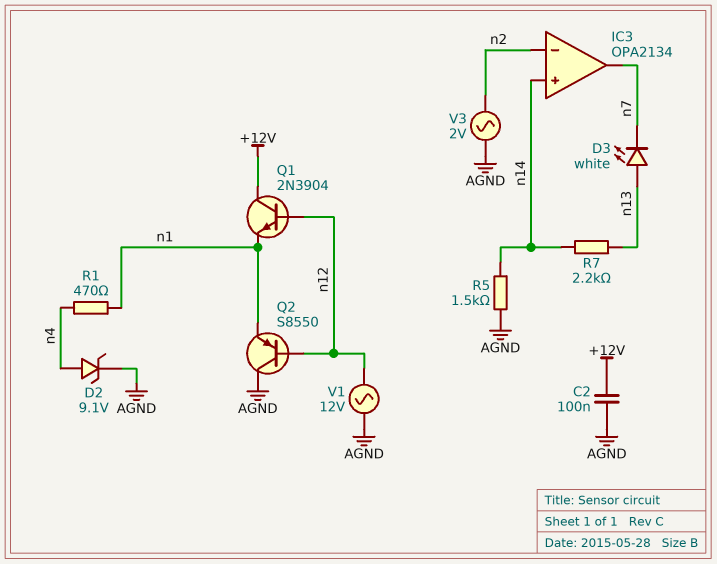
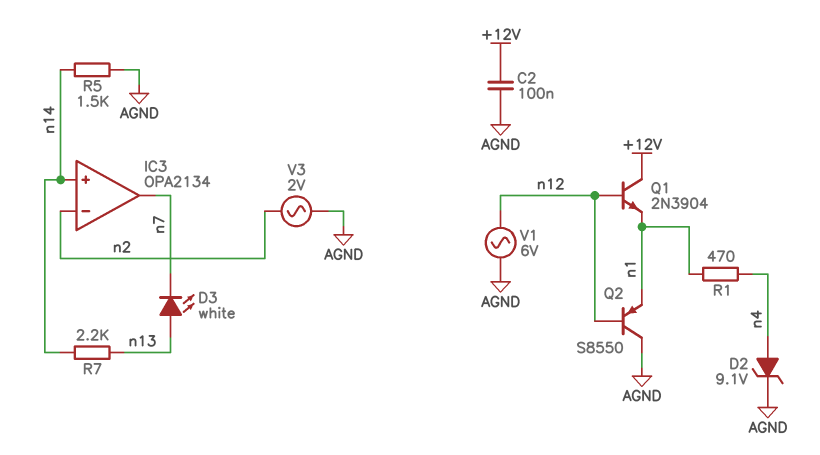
V1: AC 12V (AGND, n12) -> AC 6V (AGND, n12)

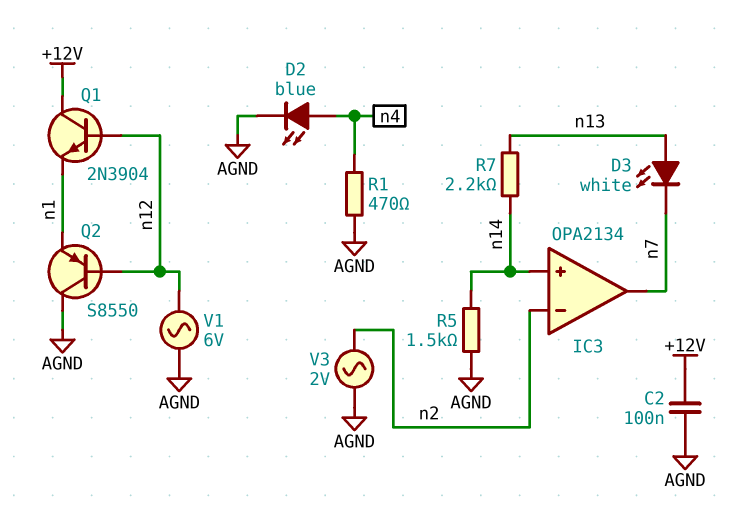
D2: zener 9.1V (A n4, K AGND) -> LED blue (A n4, K AGND)
R1: 470 (n1, n4) -> 470 (AGND, n4)

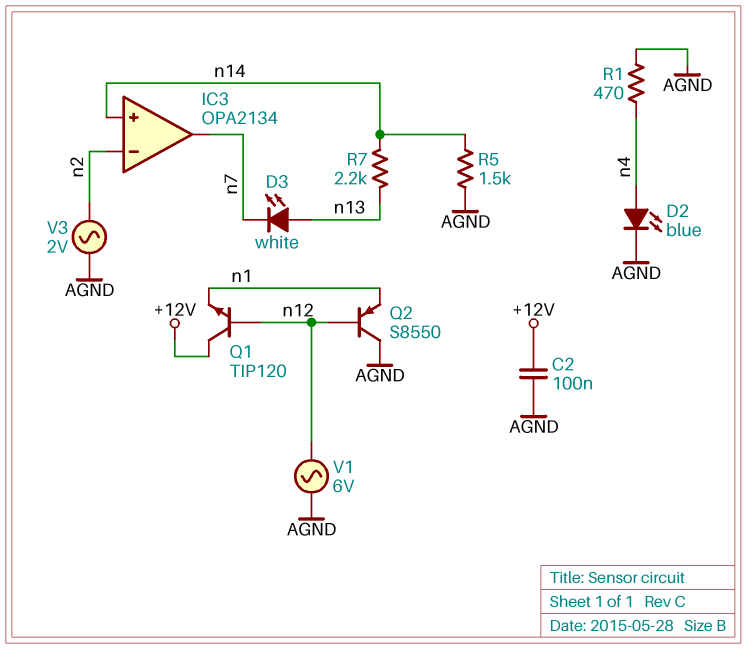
Q1: NPN 2N3904 (B n12, C +12V, E n1) -> NPN TIP120 (B n12, C +12V, E n1)

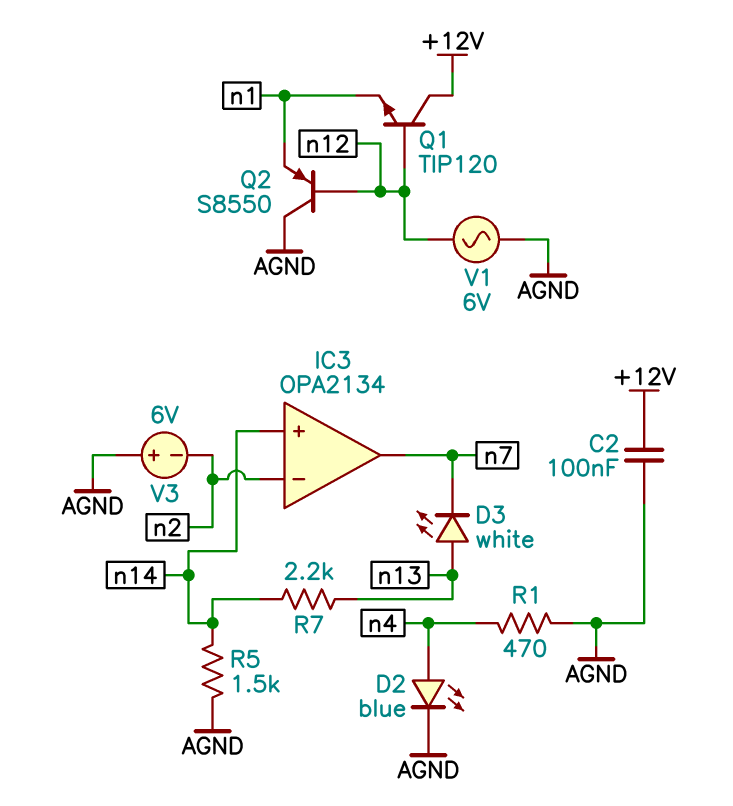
V3: AC 2V (AGND, n2) -> 6V (plus AGND, minus n2)

